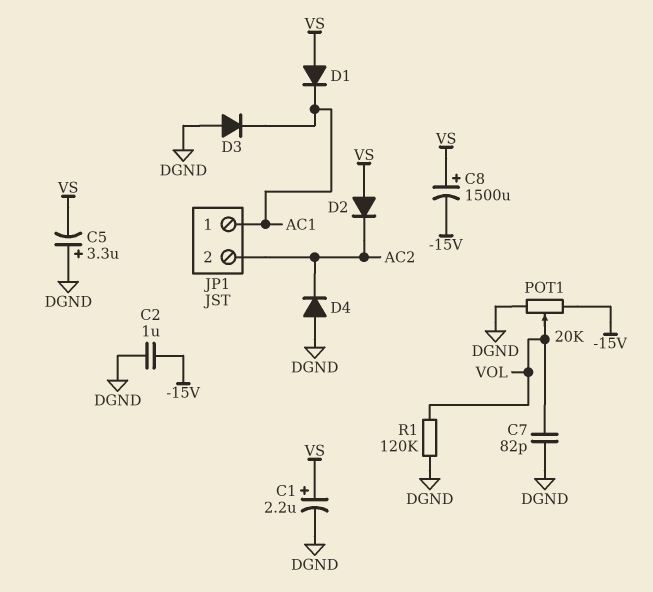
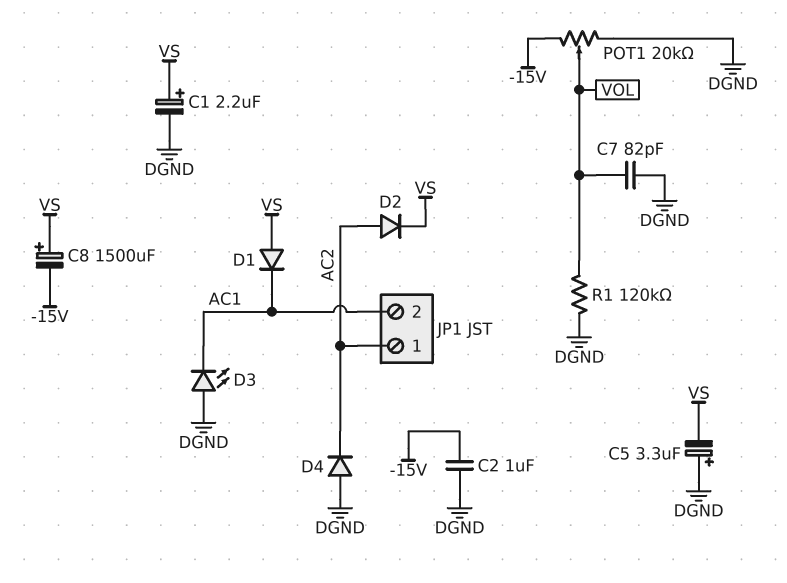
D2: diode (A VS, K AC2) -> diode (A AC2, K VS)
D3: diode (A DGND, K AC1) -> LED (A DGND, K AC1)
JP1 pin 1: AC1 -> AC2
JP1 pin 2: AC2 -> AC1

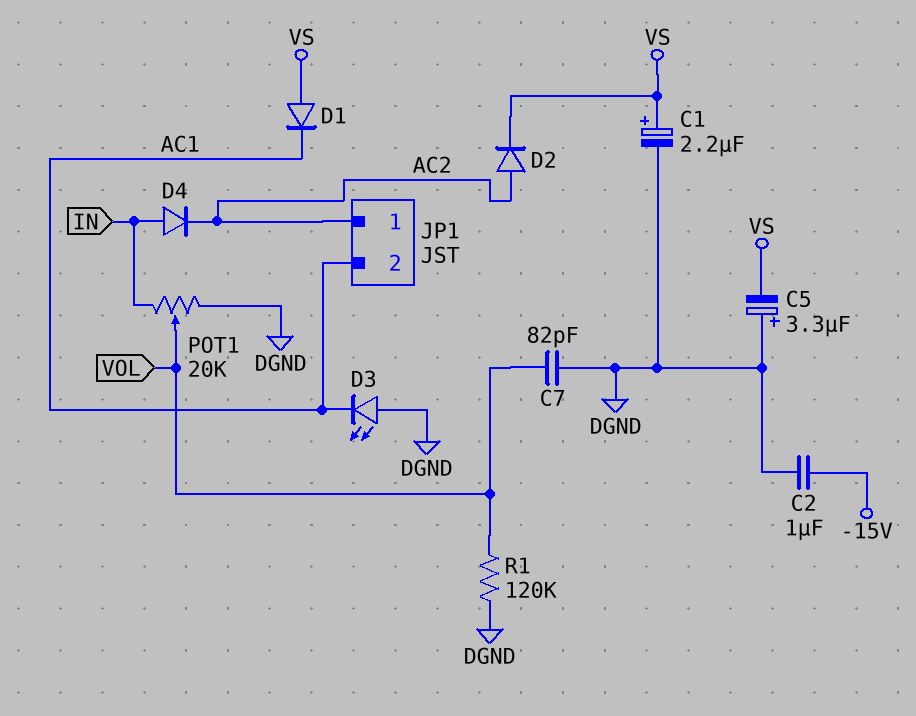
C8: 1500uF (plus VS, minus -15V) -> none
D4: diode (A DGND, K AC2) -> diode (A IN, K AC2)
POT1: 20k (-15V, DGND, wiper VOL) -> 20k (DGND, IN, wiper VOL)

